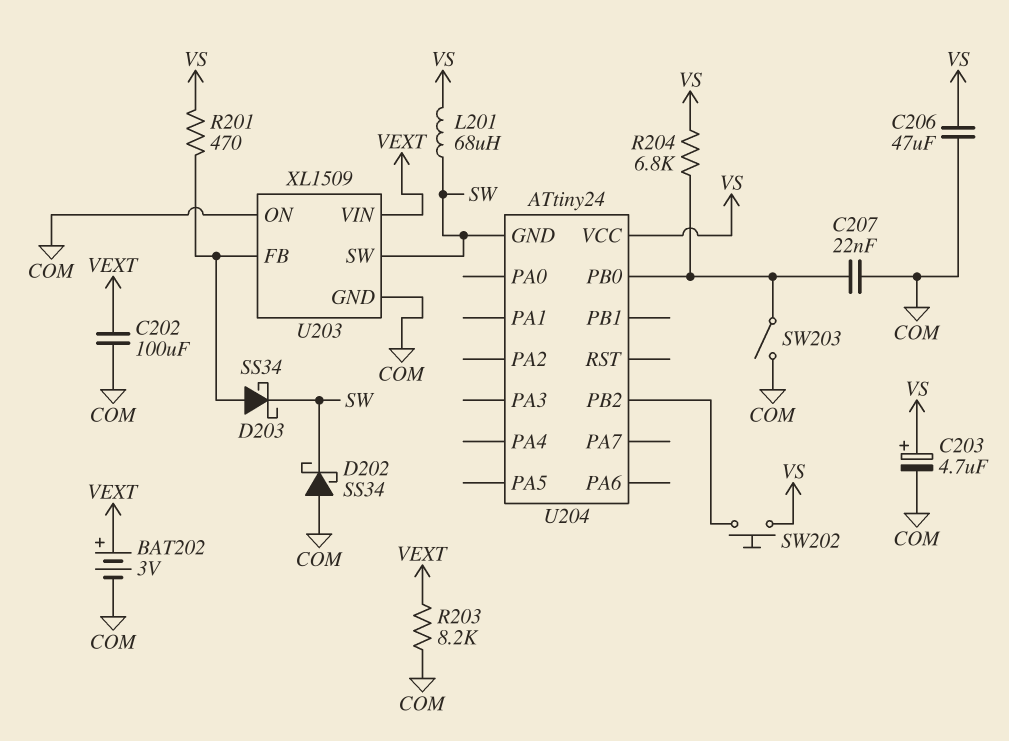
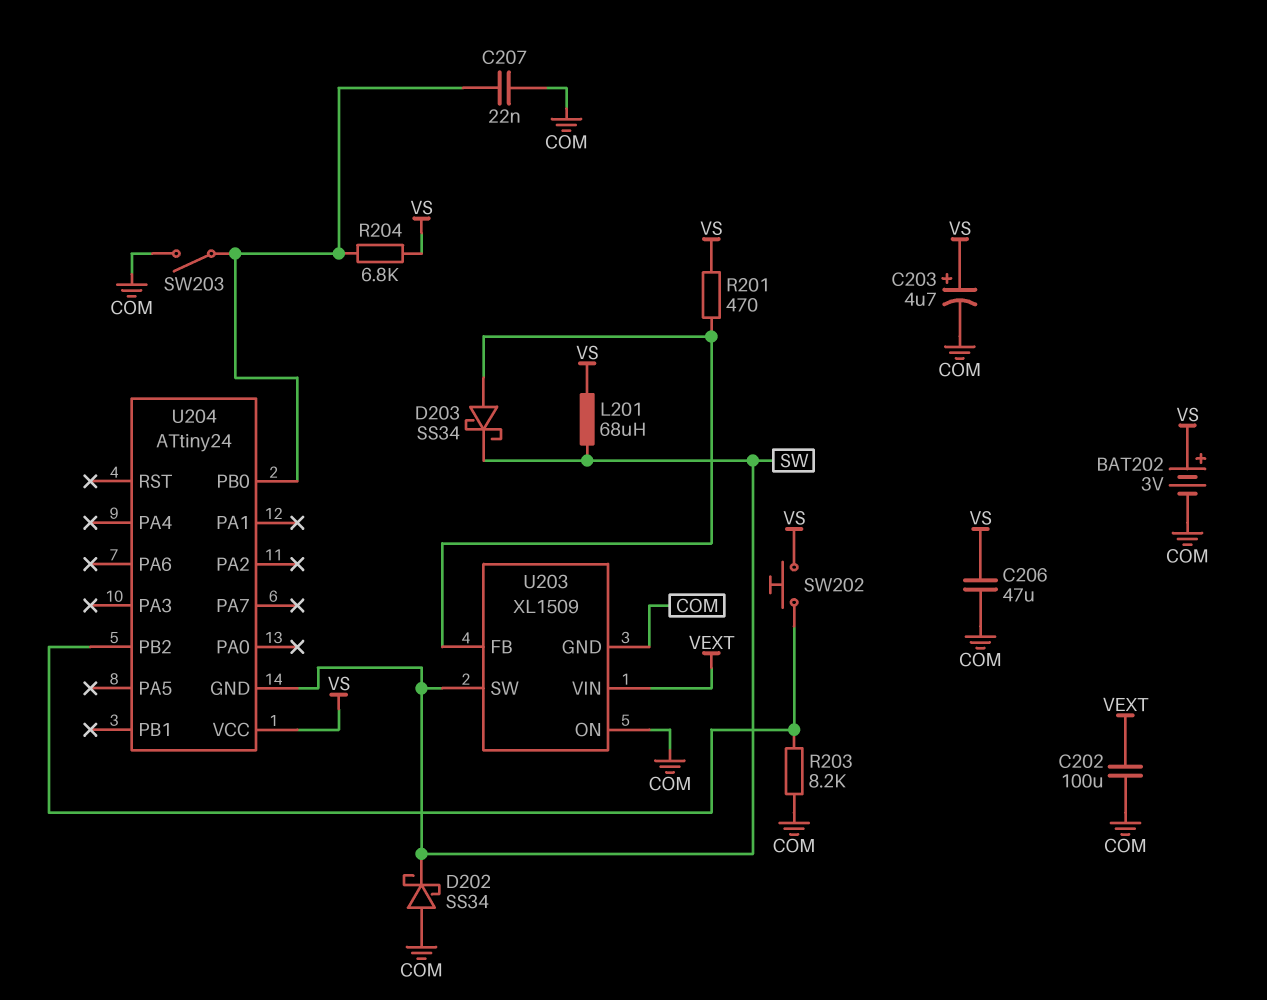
BAT202: 3V (plus VEXT, minus COM) -> 3V (plus VS, minus COM)
R203: 8.2k (COM, VEXT) -> 8.2k (COM, U204/PB2)

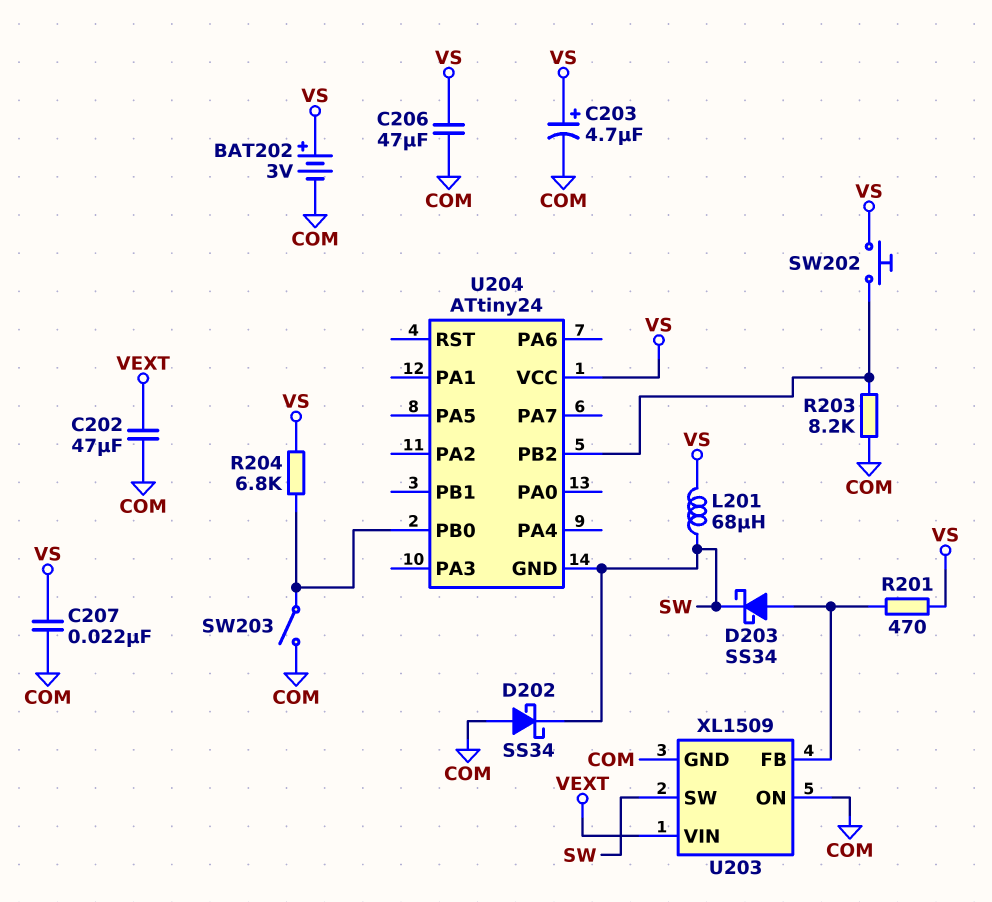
C202: 100uF (COM, VEXT) -> 47uF (COM, VEXT)
C207: 22nF (COM, U204/PB0) -> 22nF (COM, VS)

